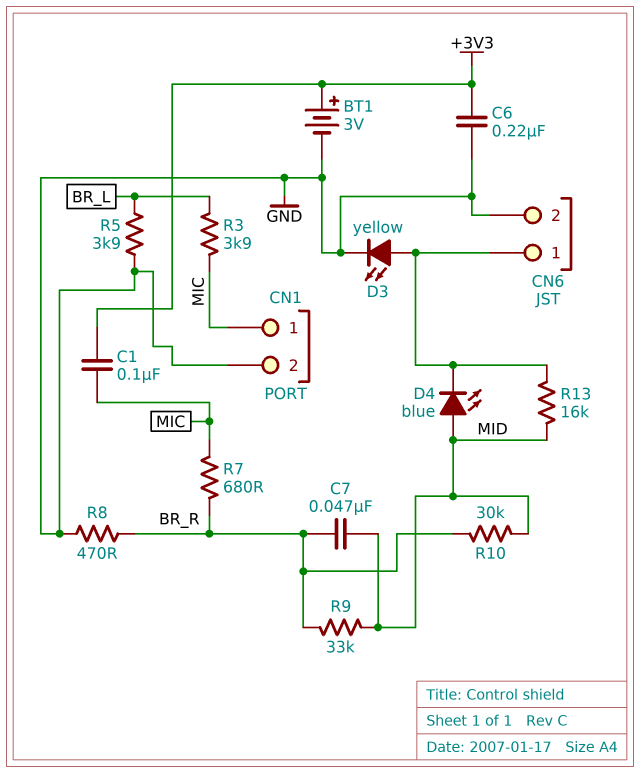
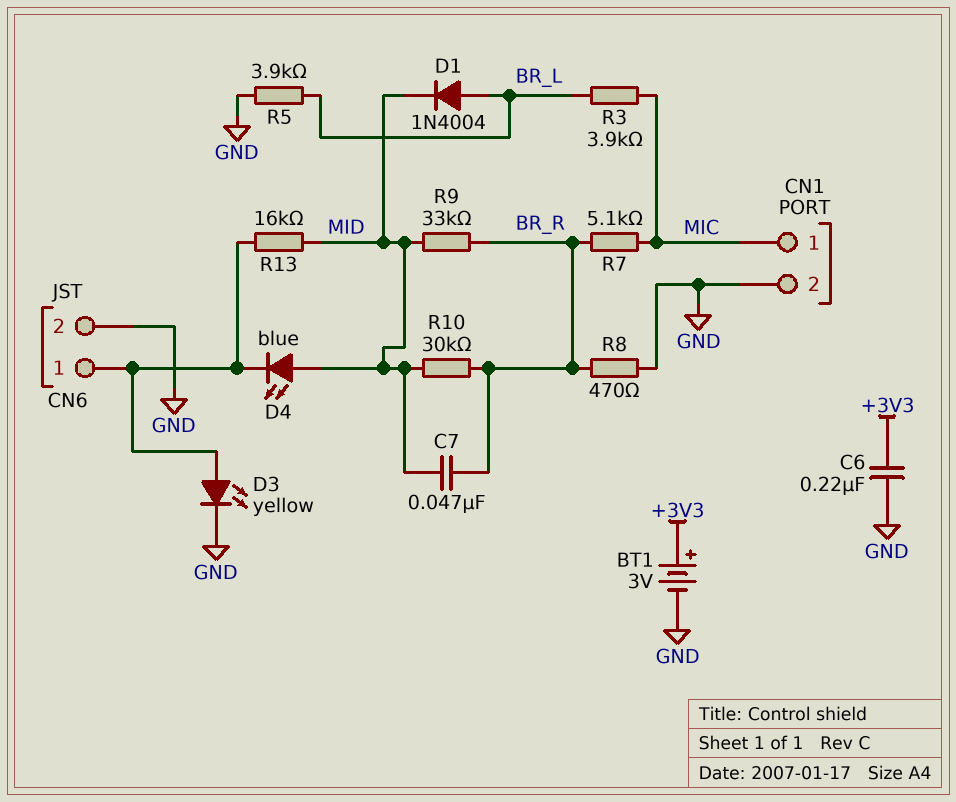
C1: 100nF (+3V3, MIC) -> none
D1: none -> diode 1N4004 (A BR_L, K MID)
R7: 680 (BR_R, MIC) -> 5.1k (BR_R, MIC)

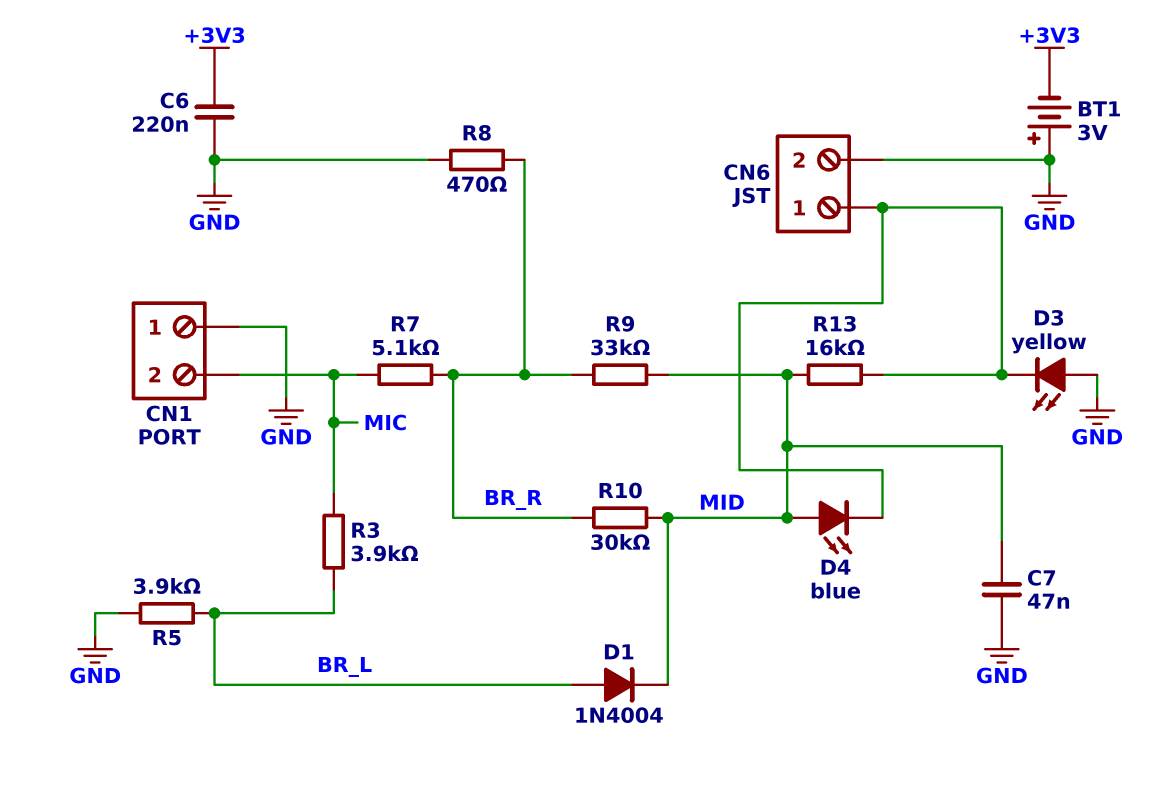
BT1: 3V (plus +3V3, minus GND) -> 3V (plus GND, minus +3V3)
C7: 47nF (BR_R, MID) -> 47nF (GND, MID)
CN1 pin 1: MIC -> GND
CN1 pin 2: GND -> MIC
D3: LED yellow (A CN6/1, K GND) -> LED yellow (A GND, K CN6/1)

